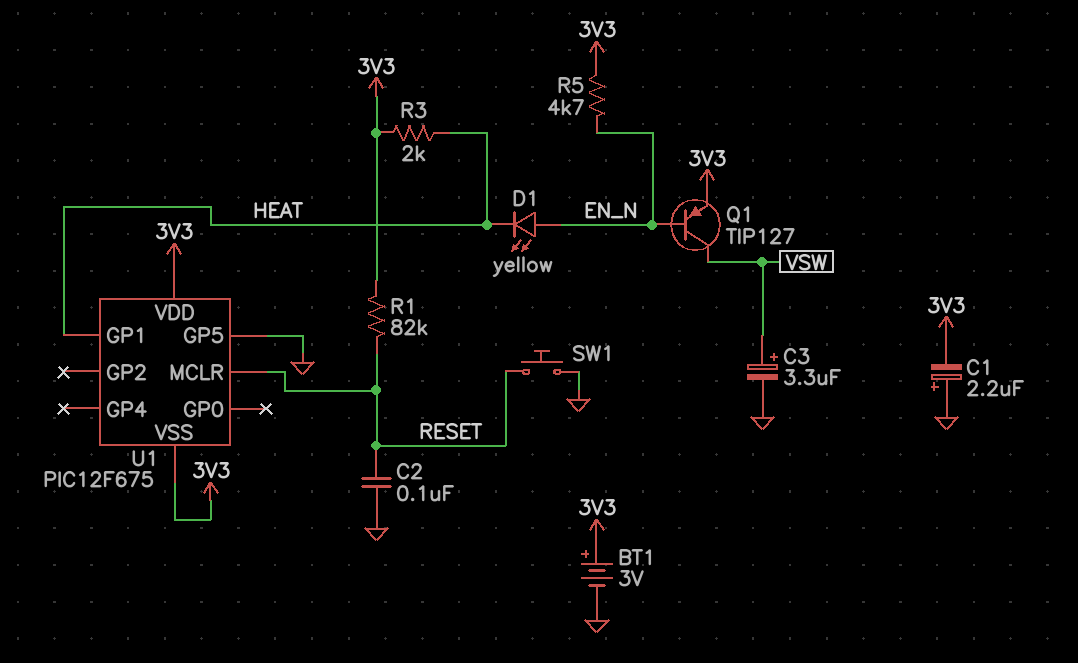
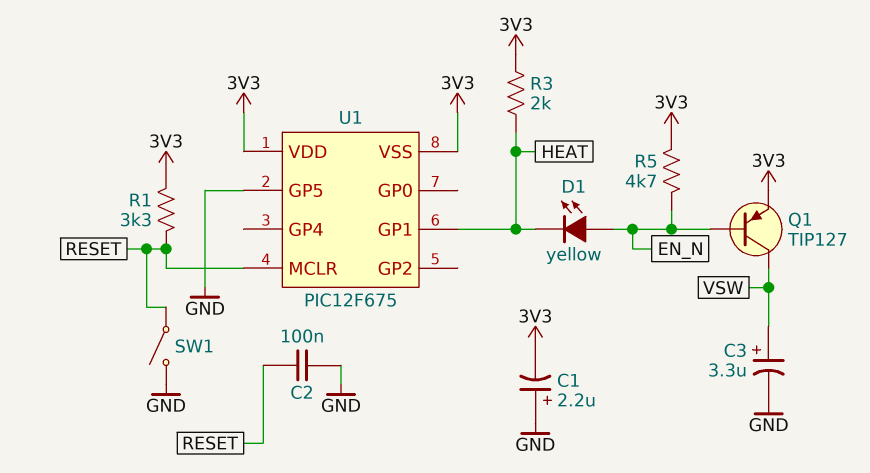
BT1: 3V (plus 3V3, minus GND) -> none
R1: 82k (3V3, RESET) -> 3.3k (3V3, RESET)
SW1: button (GND, RESET) -> switch (GND, RESET)

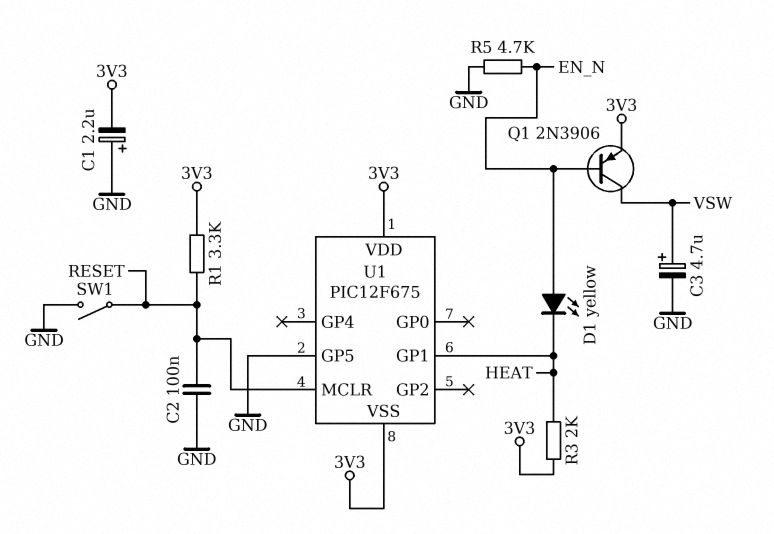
C3: 3.3uF (plus VSW, minus GND) -> 4.7uF (plus VSW, minus GND)
Q1: PNP TIP127 (B EN_N, C VSW, E 3V3) -> PNP 2N3906 (B EN_N, C VSW, E 3V3)
R5: 4.7k (3V3, EN_N) -> 4.7k (EN_N, GND)

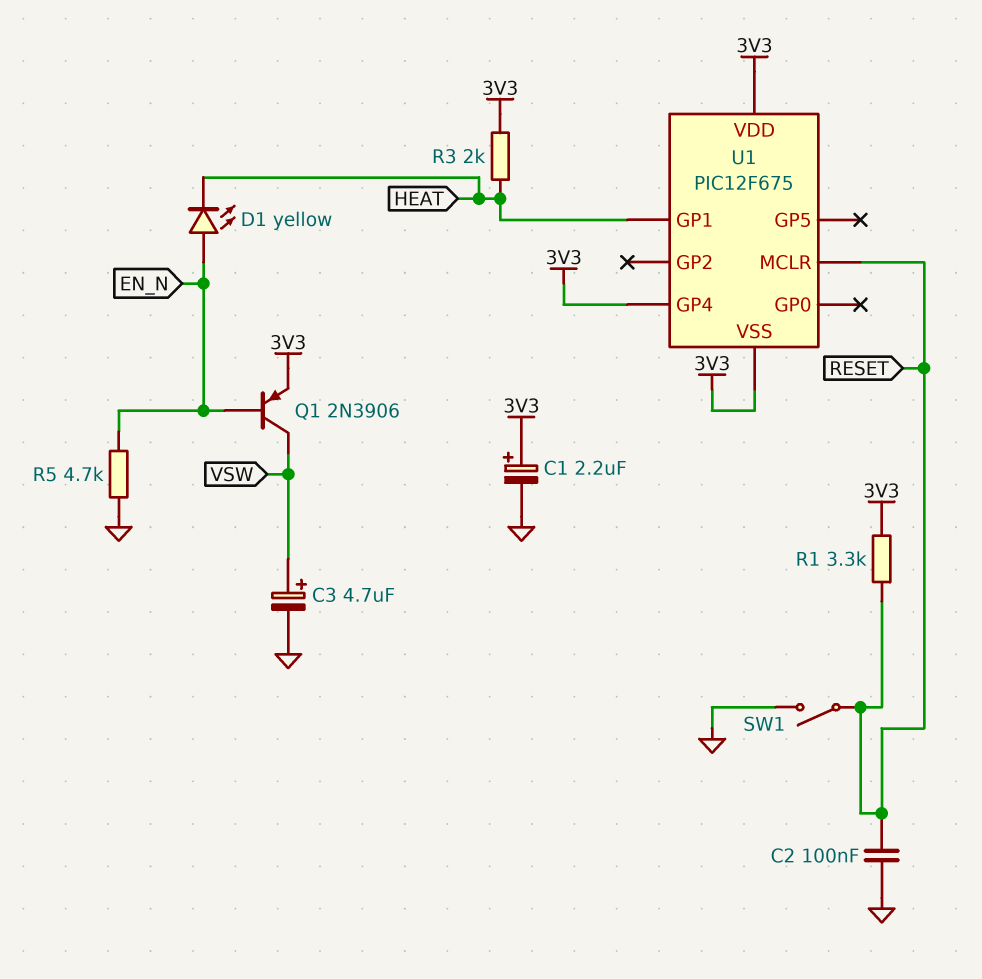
C1: 2.2uF (plus GND, minus 3V3) -> 2.2uF (plus 3V3, minus GND)
U1 pin GP4: none -> 3V3
U1 pin GP5: GND -> none

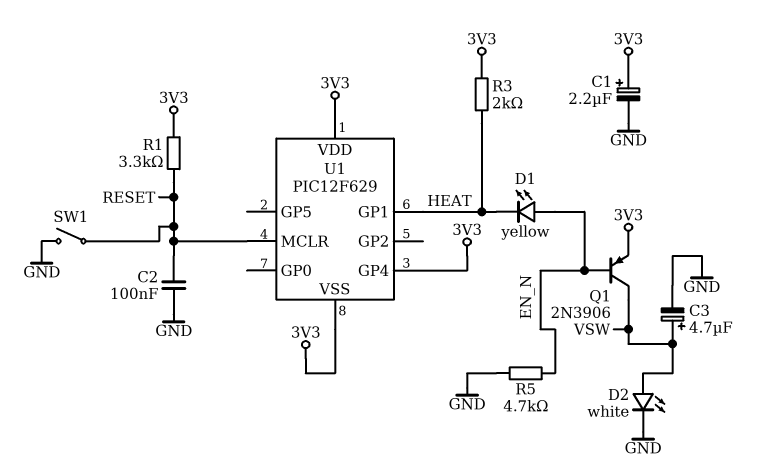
D2: none -> LED white (A VSW, K GND)
U1: PIC12F675 -> PIC12F629

